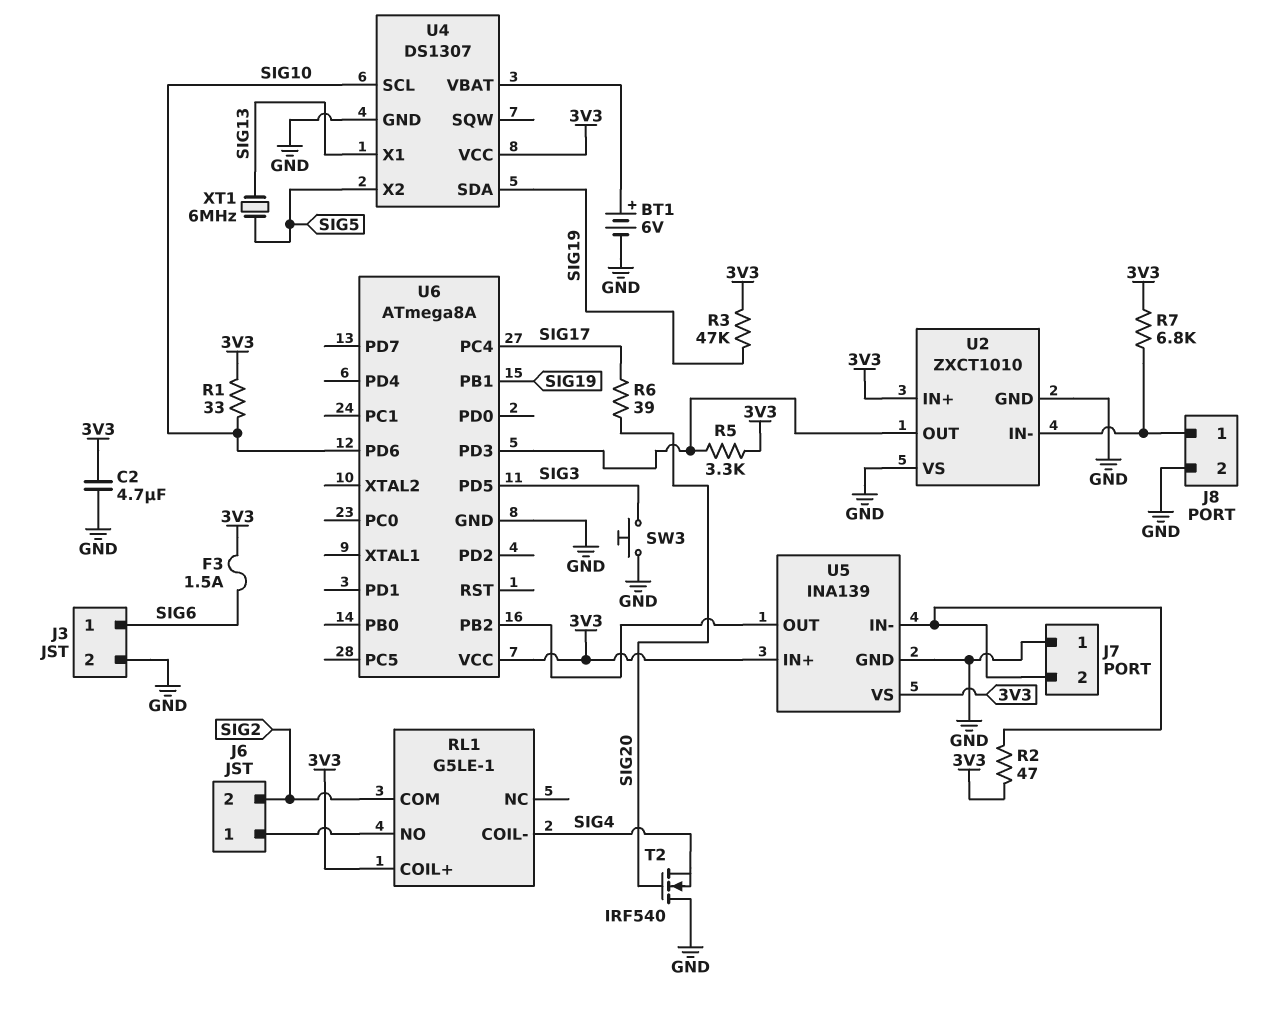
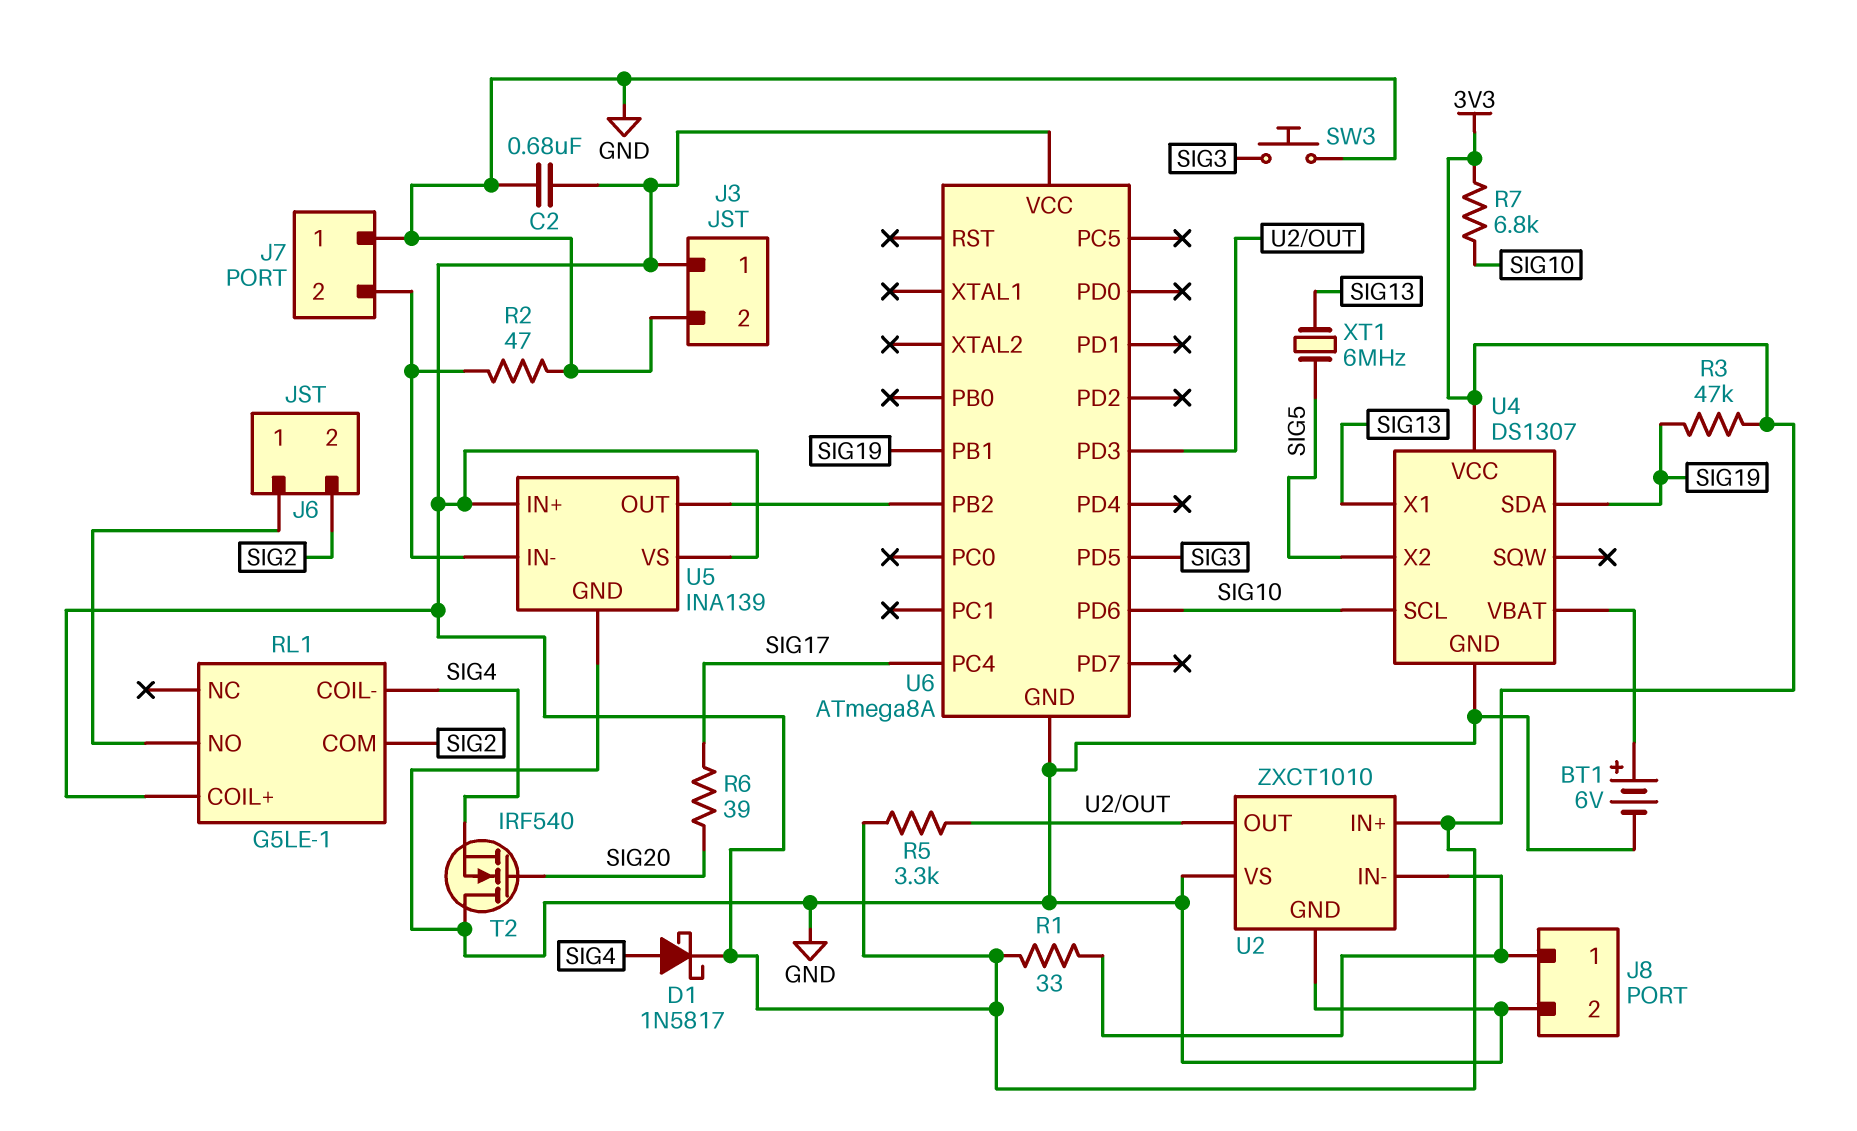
C2: 4.7uF (3V3, GND) -> 680nF (3V3, GND)
D1: none -> schottky 1N5817 (A SIG4, K 3V3)
F3: 1.5A (3V3, SIG6) -> none
J3 pin 1: SIG6 -> 3V3
R1: 33 (3V3, SIG10) -> 33 (3V3, J8/1)
R2: 47 (3V3, J7/2) -> 47 (GND, J7/2)
R7: 6.8k (3V3, J8/1) -> 6.8k (3V3, SIG10)

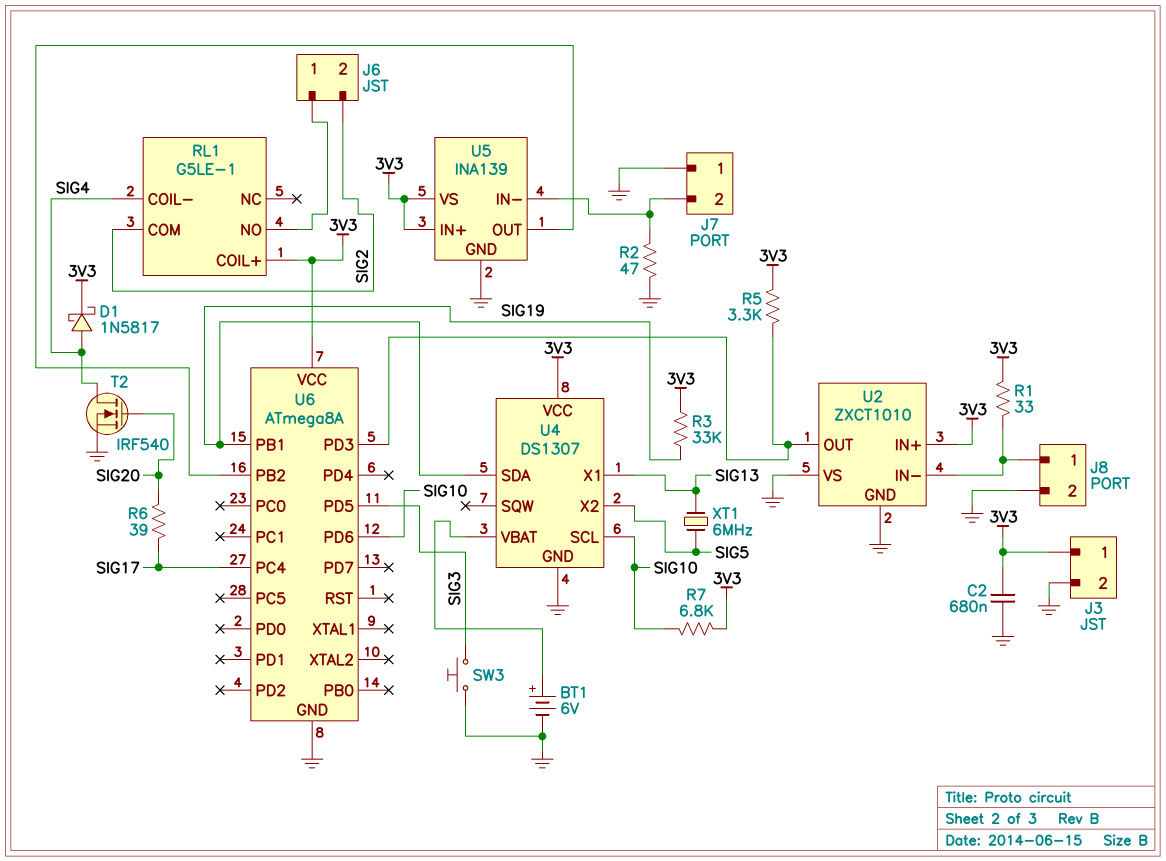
R3: 47k (3V3, SIG19) -> 33k (3V3, SIG19)
T2: NMOS IRF540 (G SIG20, D GND, S SIG4) -> NMOS IRF540 (G SIG20, D SIG4, S GND)

